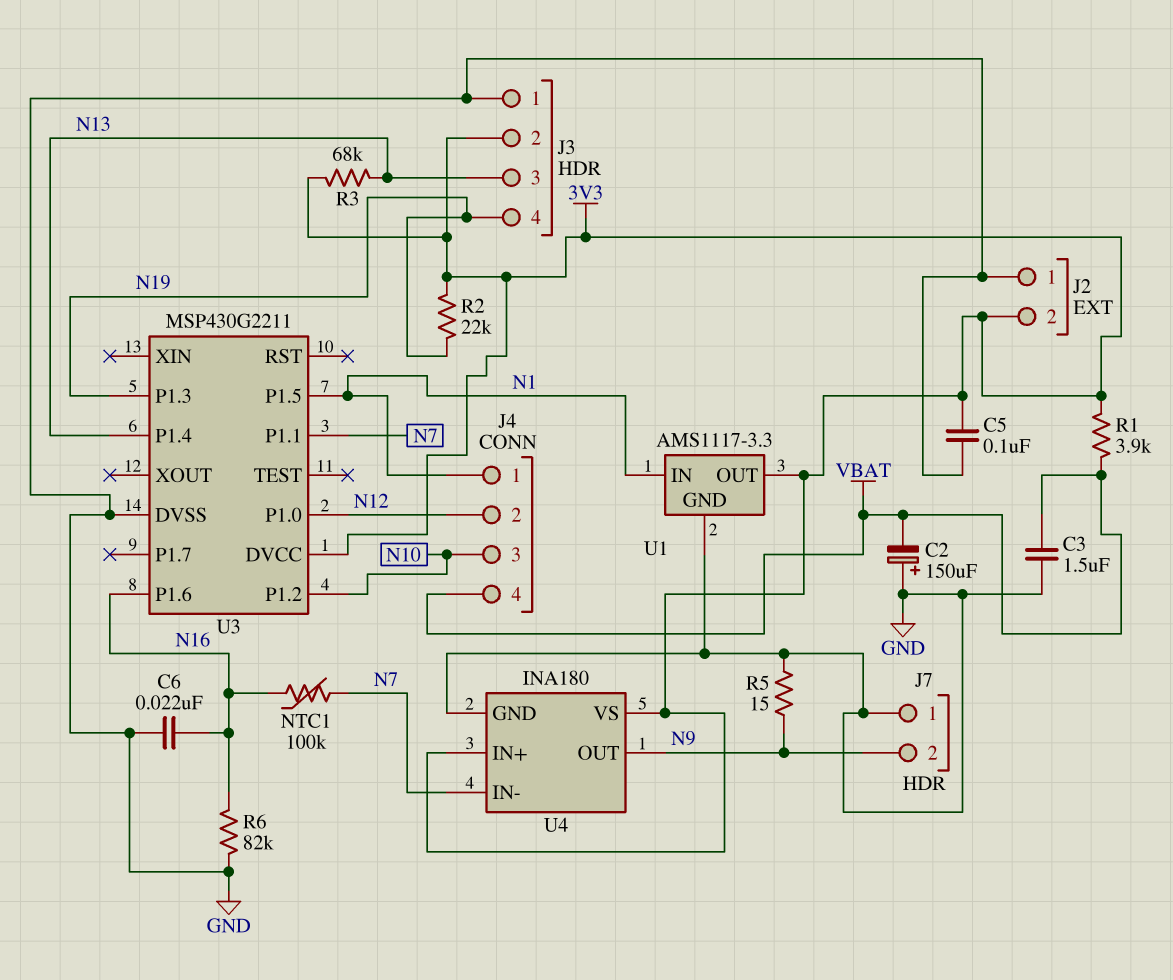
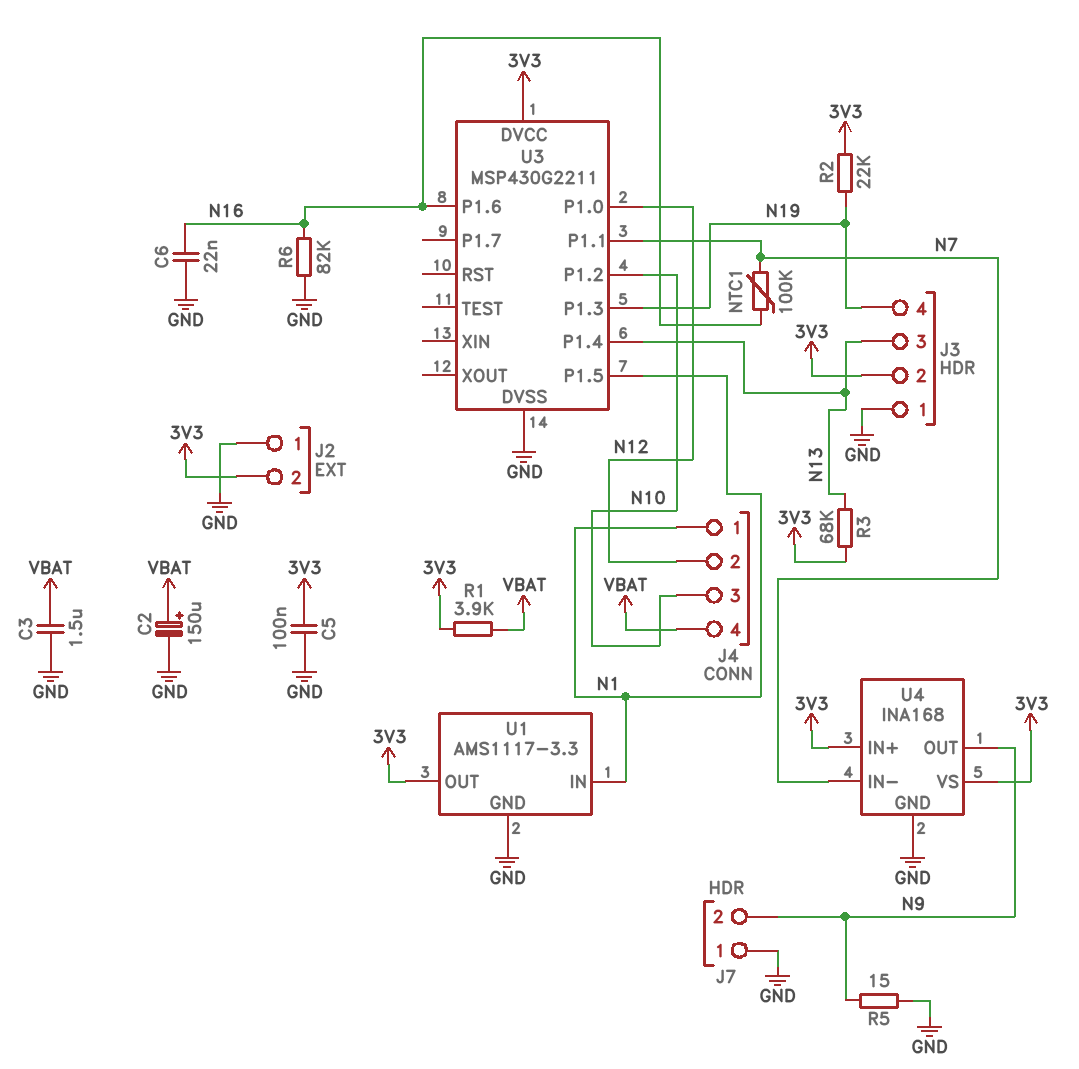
C2: 150uF (plus GND, minus VBAT) -> 150uF (plus VBAT, minus GND)
U4: INA180 -> INA168

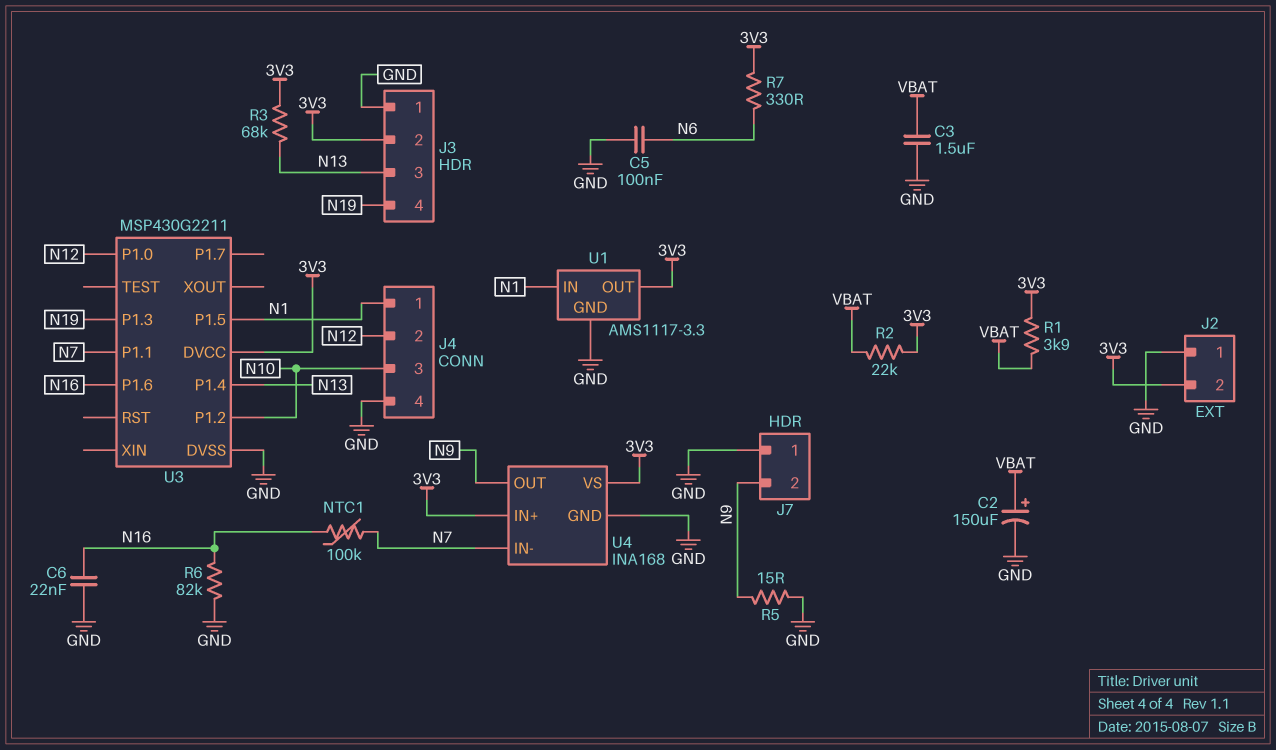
C5: 100nF (3V3, GND) -> 100nF (GND, N6)
J4 pin 4: VBAT -> GND
R2: 22k (3V3, N19) -> 22k (3V3, VBAT)
R7: none -> 330 (3V3, N6)

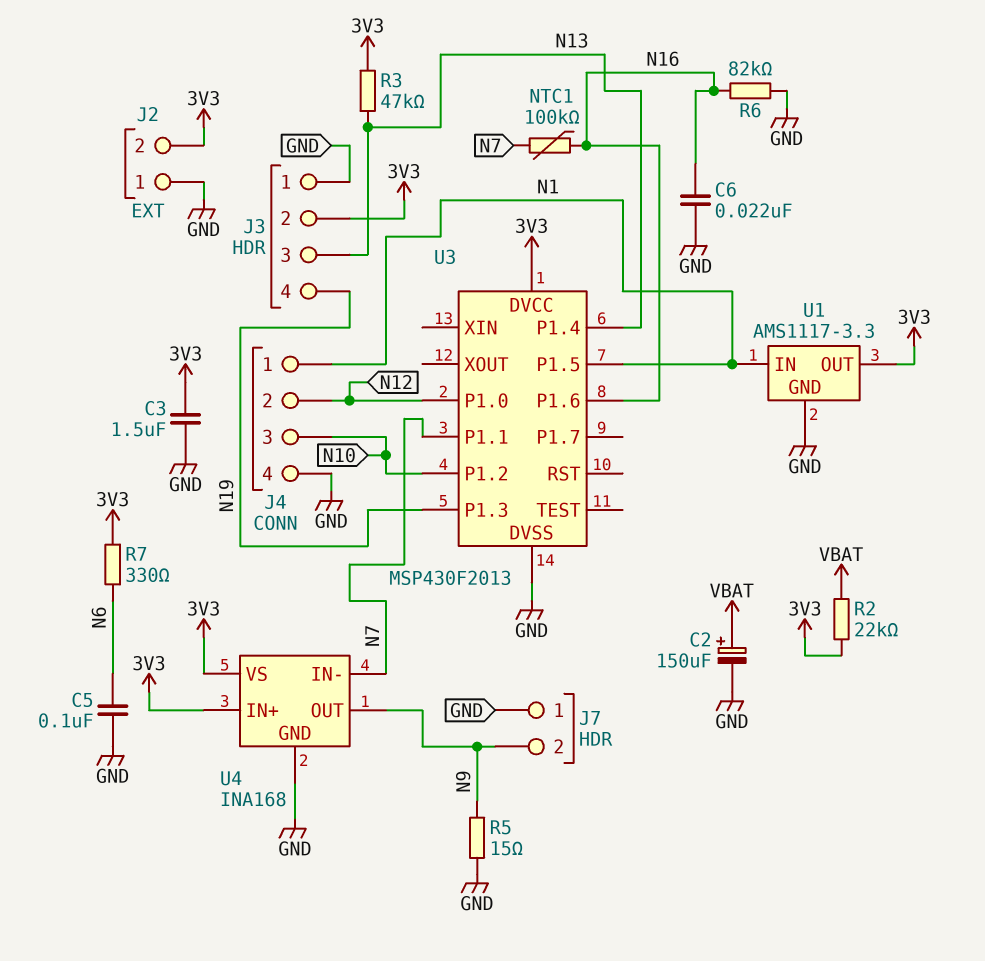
C3: 1.5uF (GND, VBAT) -> 1.5uF (3V3, GND)
R1: 3.9k (3V3, VBAT) -> none
R3: 68k (3V3, N13) -> 47k (3V3, N13)
U3: MSP430G2211 -> MSP430F2013

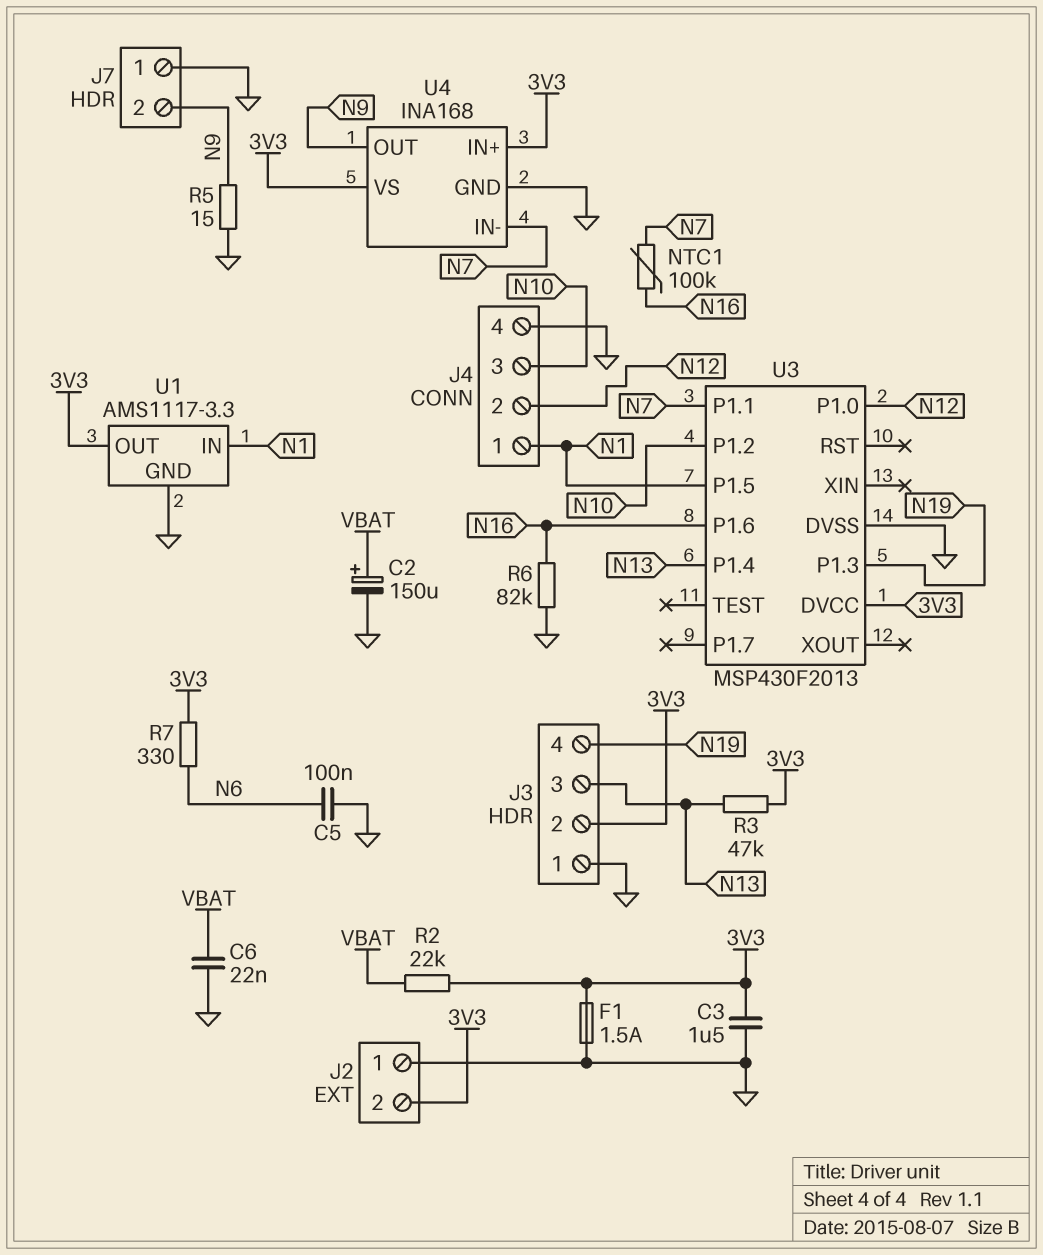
C6: 22nF (GND, N16) -> 22nF (GND, VBAT)
F1: none -> 1.5A (3V3, GND)

